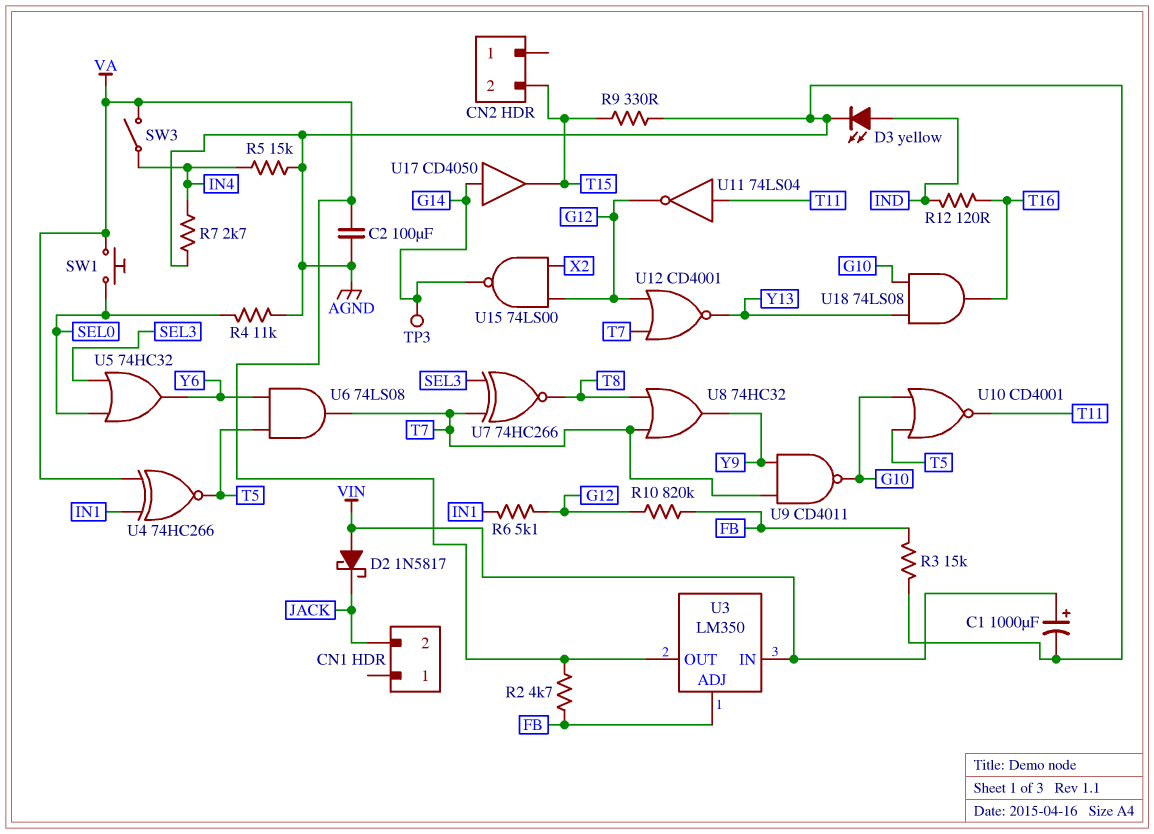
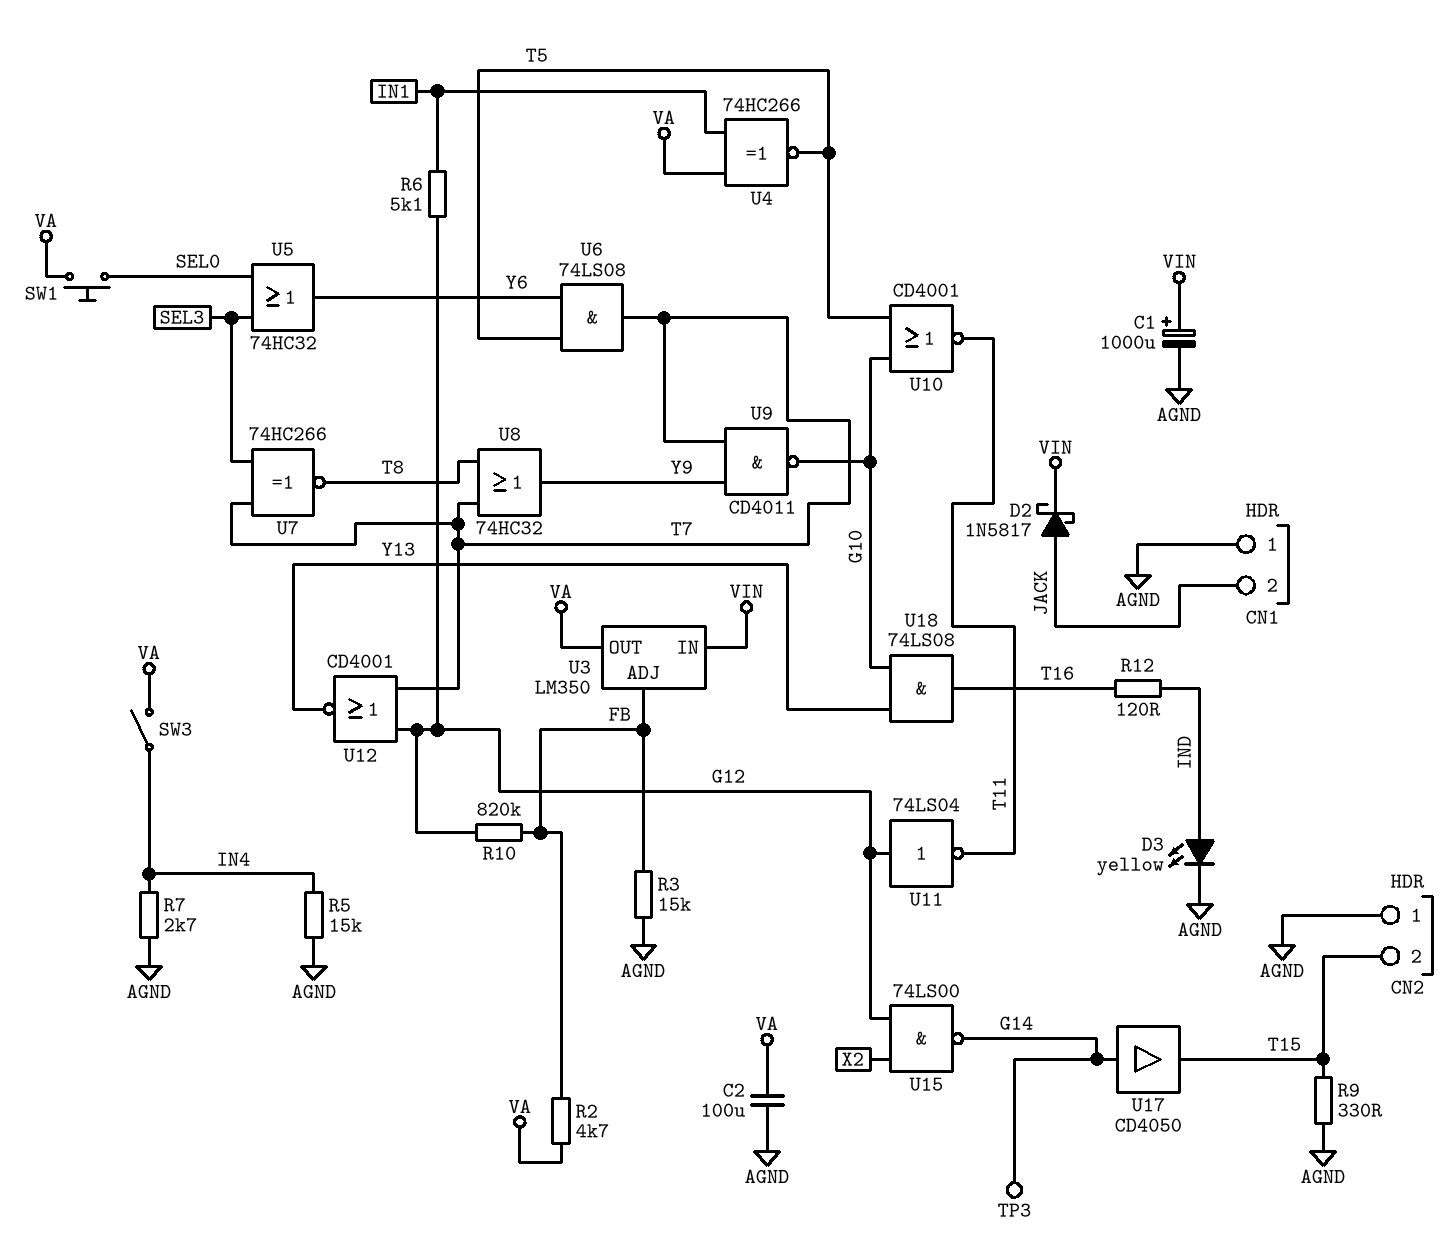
CN1 pin 1: none -> AGND
CN2 pin 1: none -> AGND
D2: schottky 1N5817 (A VIN, K JACK) -> schottky 1N5817 (A JACK, K VIN)
R4: 11k (AGND, SEL0) -> none
U11: NOT 74LS04 (in T11, out G12) -> NOT 74LS04 (in G12, out T11)

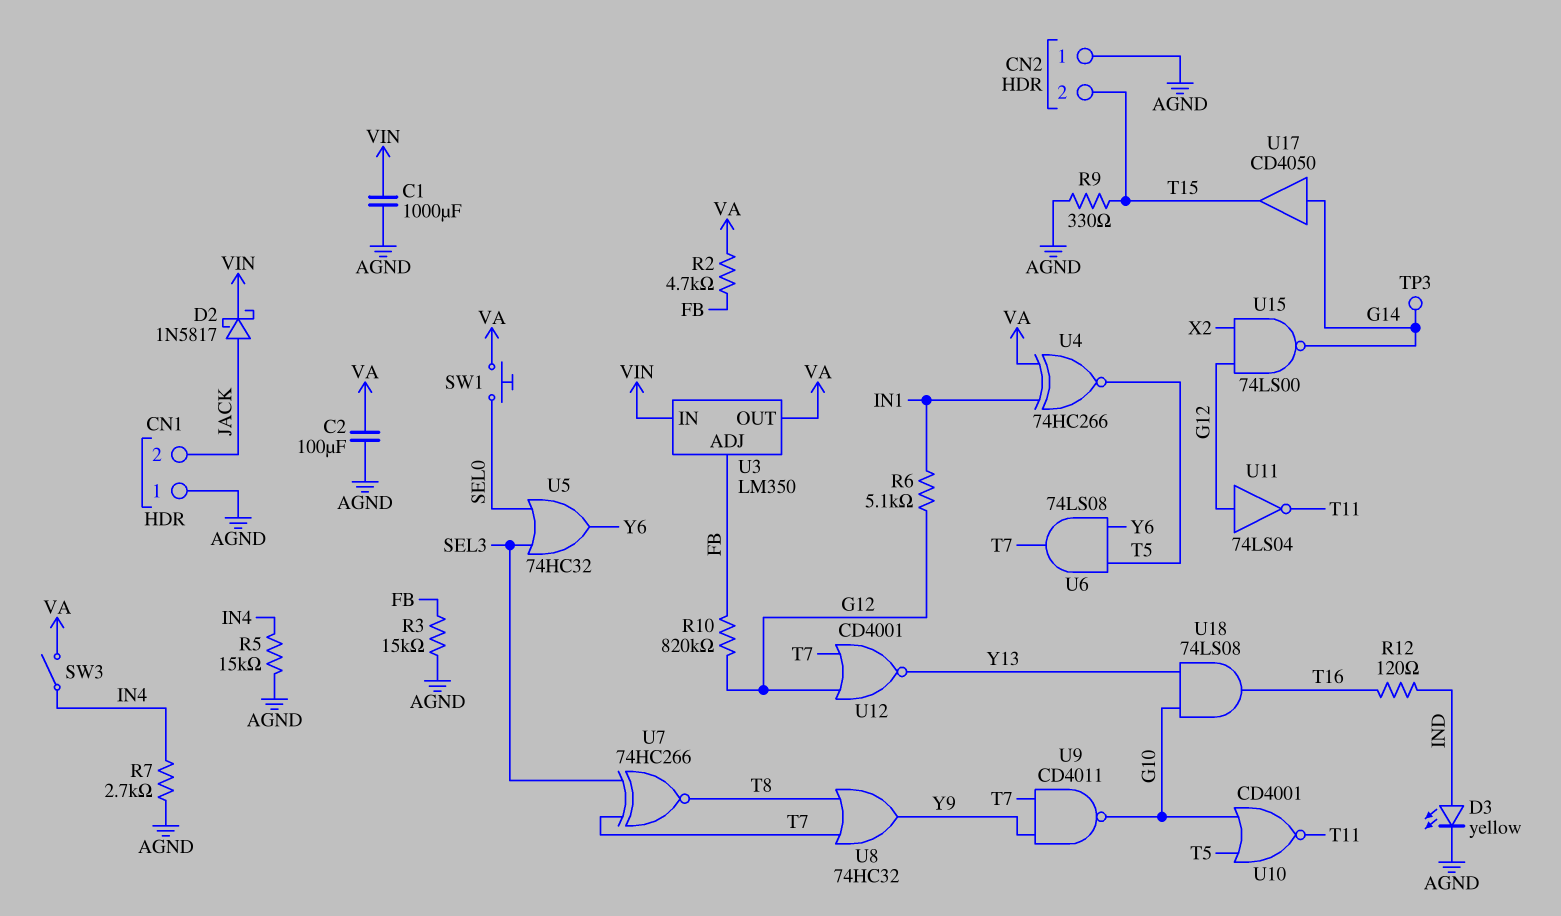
C1: 1000uF (plus VIN, minus AGND) -> 1000uF (AGND, VIN)

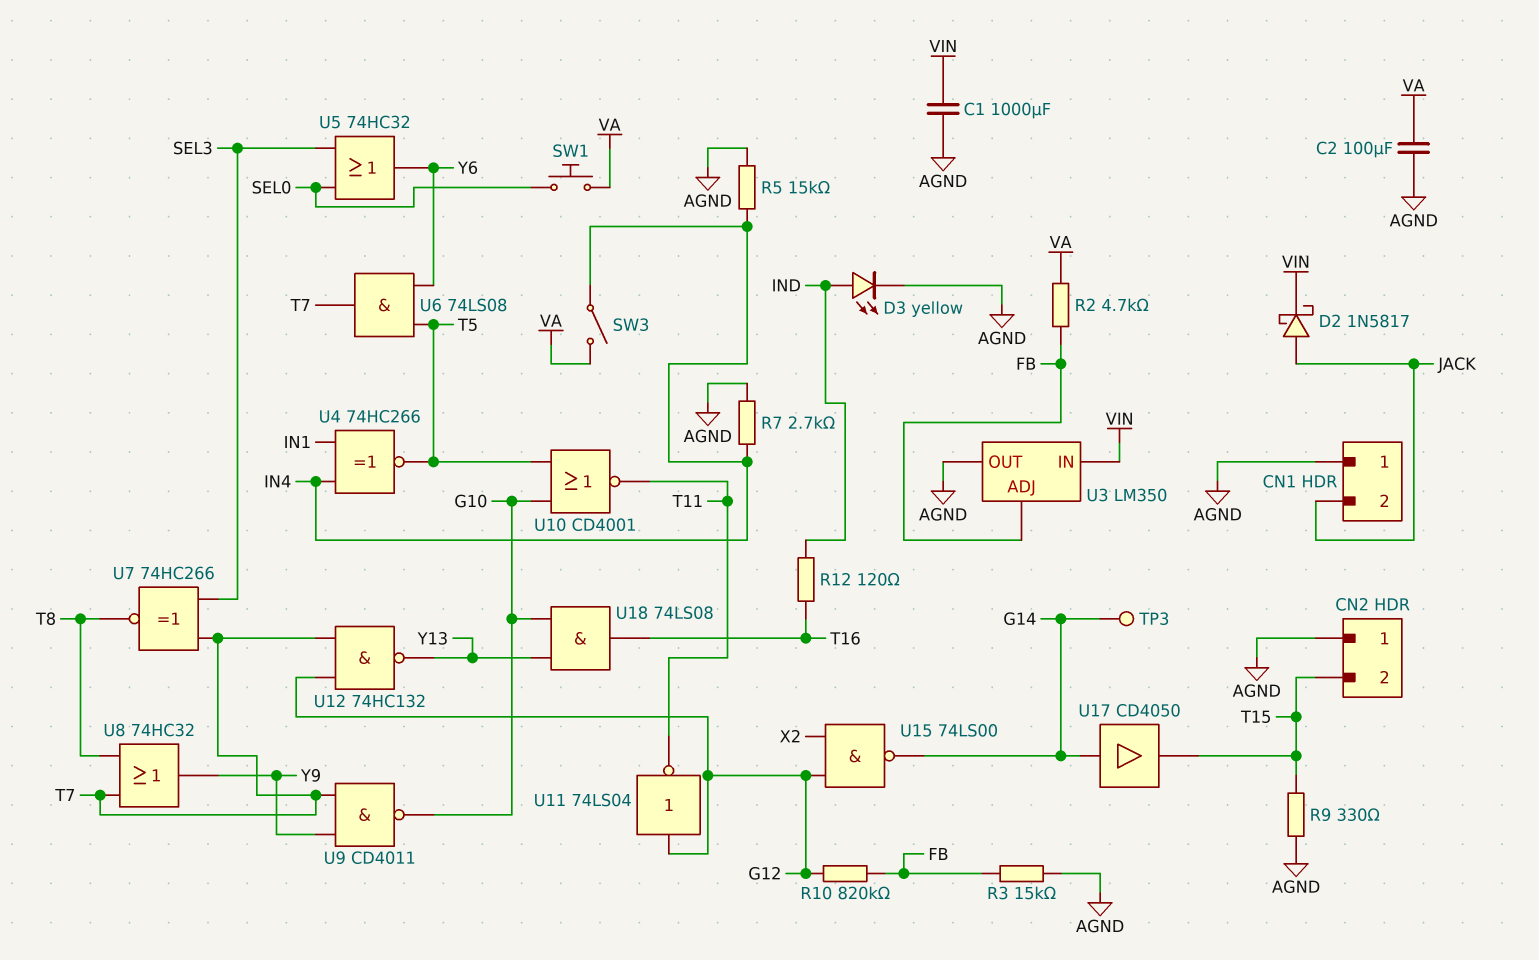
R6: 5.1k (G12, IN1) -> none
U3 pin OUT: VA -> AGND
U4: XNOR 74HC266 (in IN1, in VA, out T5) -> XNOR 74HC266 (in IN1, in IN4, out T5)
U12: NOR CD4001 (in G12, in T7, out Y13) -> NAND 74HC132 (in G12, in T7, out Y13)

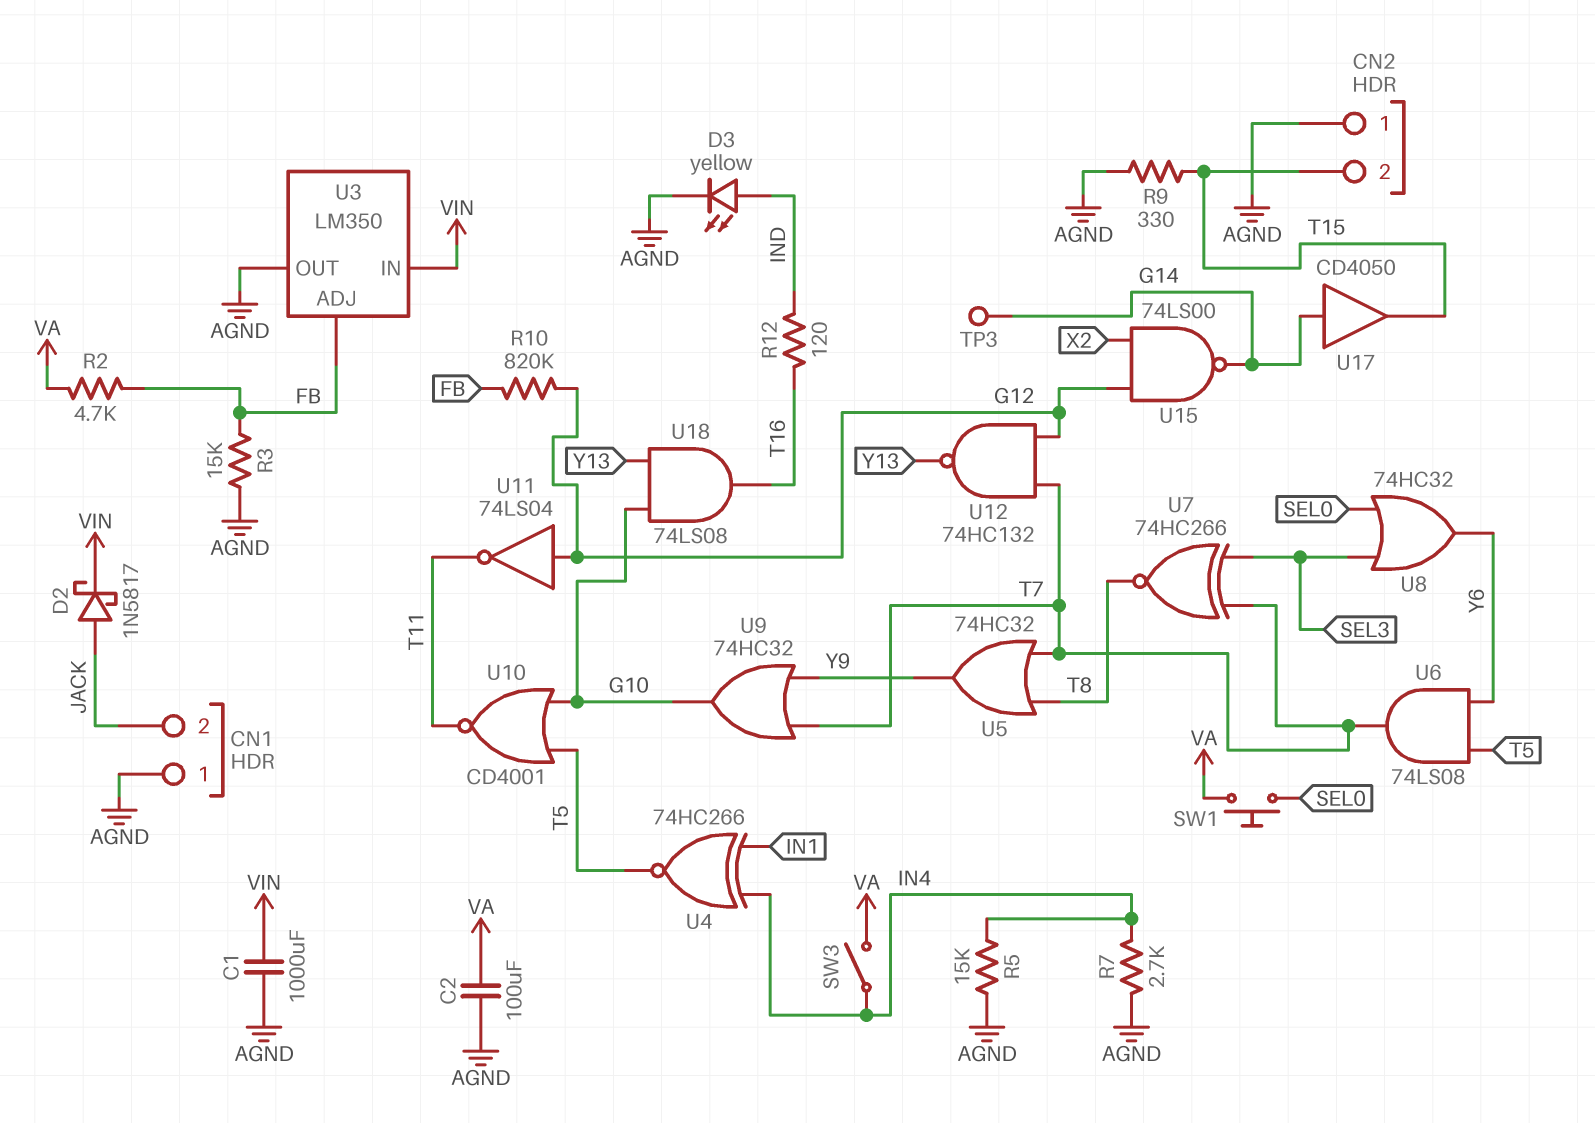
U5: OR 74HC32 (in SEL0, in SEL3, out Y6) -> OR 74HC32 (in T7, in T8, out Y9)
U8: OR 74HC32 (in T7, in T8, out Y9) -> OR 74HC32 (in SEL0, in SEL3, out Y6)
U9: NAND CD4011 (in T7, in Y9, out G10) -> OR 74HC32 (in T7, in Y9, out G10)

